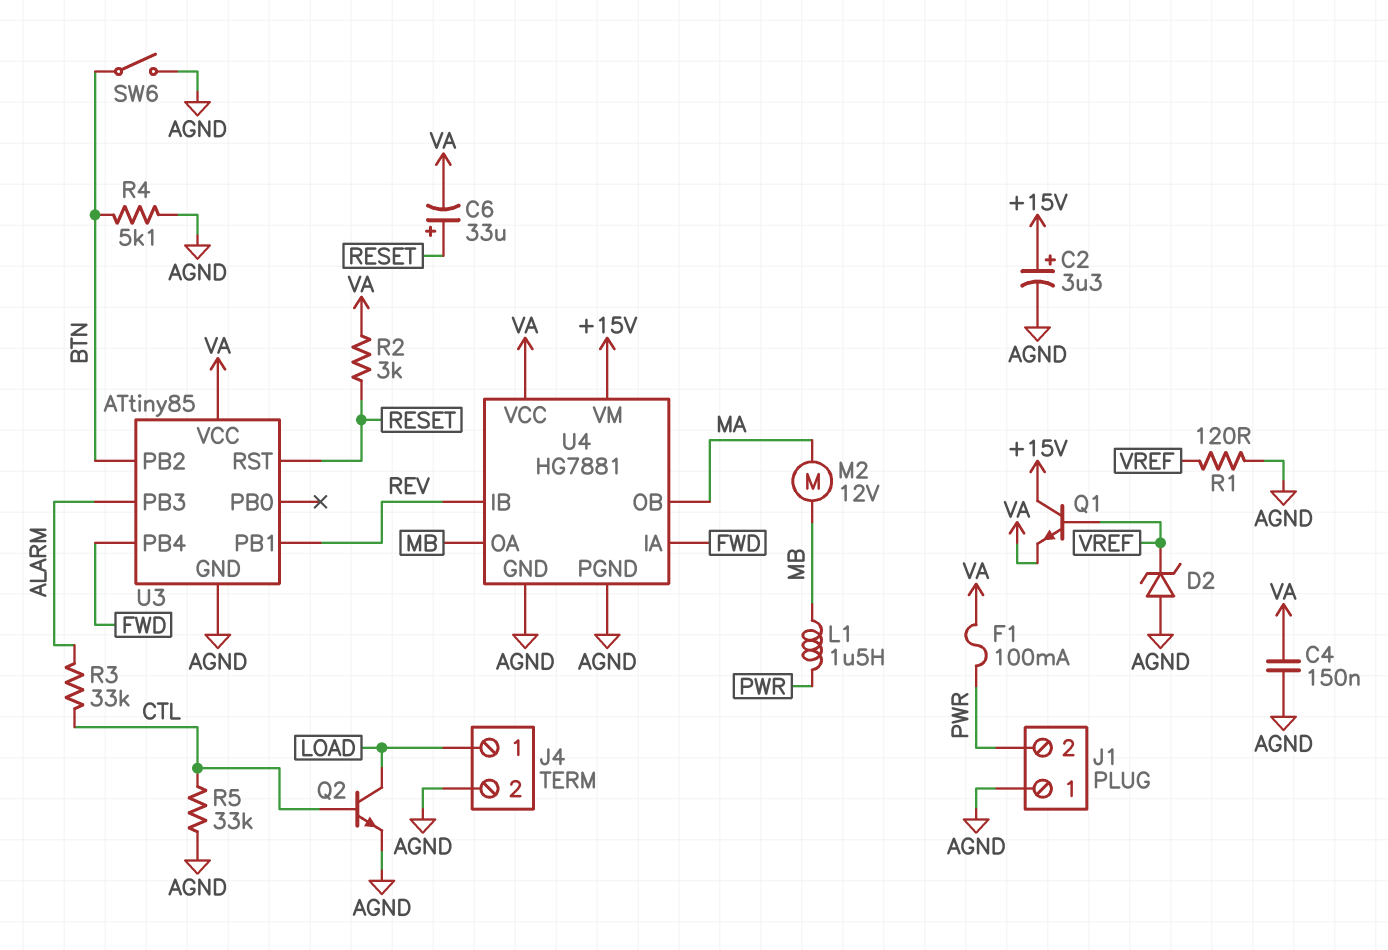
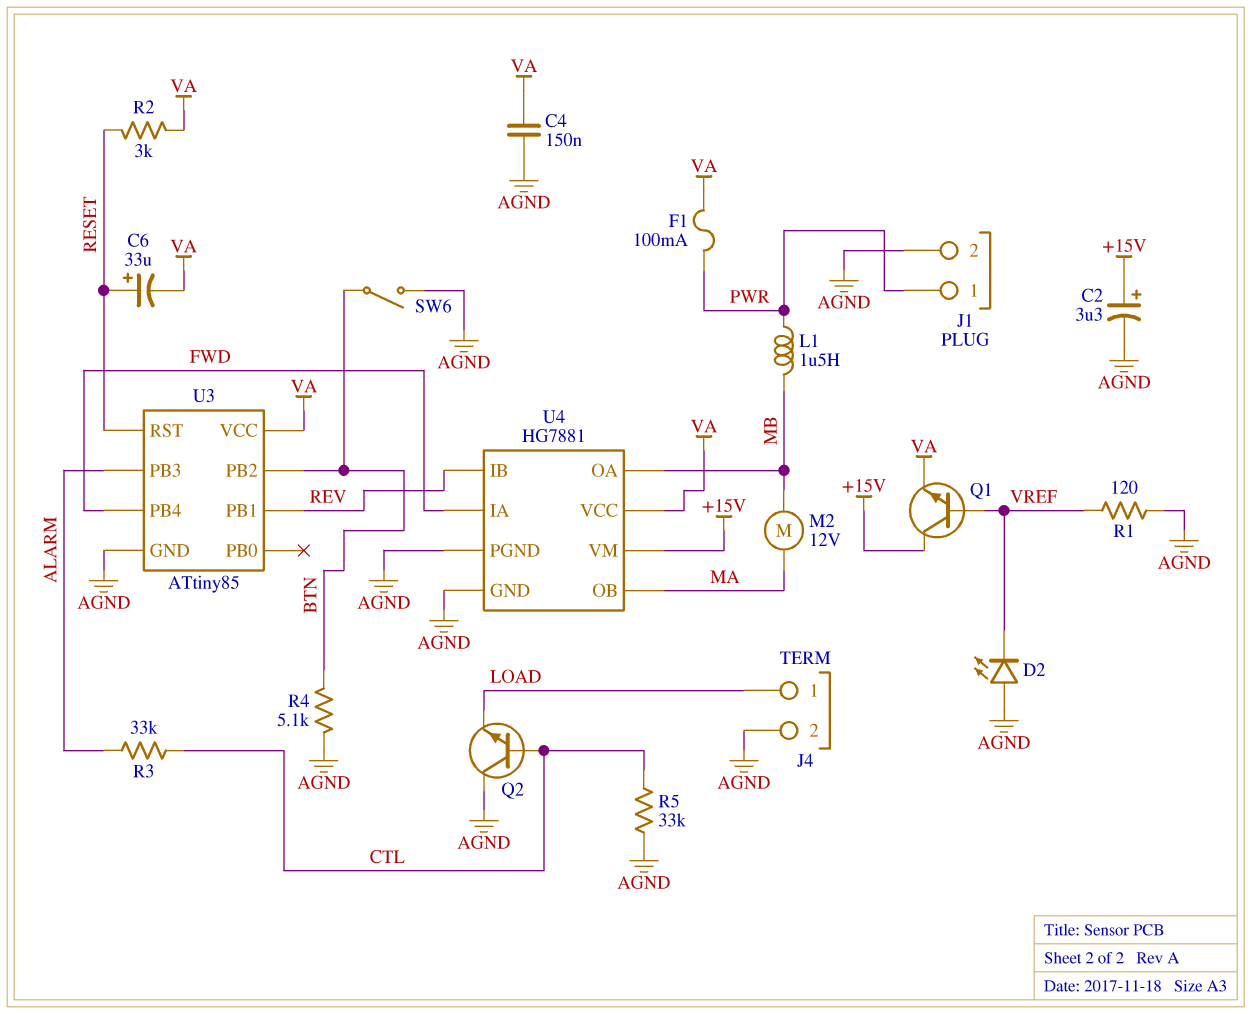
D2: zener (A AGND, K VREF) -> LED (A AGND, K VREF)
J1 pin 1: AGND -> PWR
J1 pin 2: PWR -> AGND
Q2: NPN (B CTL, C LOAD, E AGND) -> NPN (B CTL, C AGND, E LOAD)

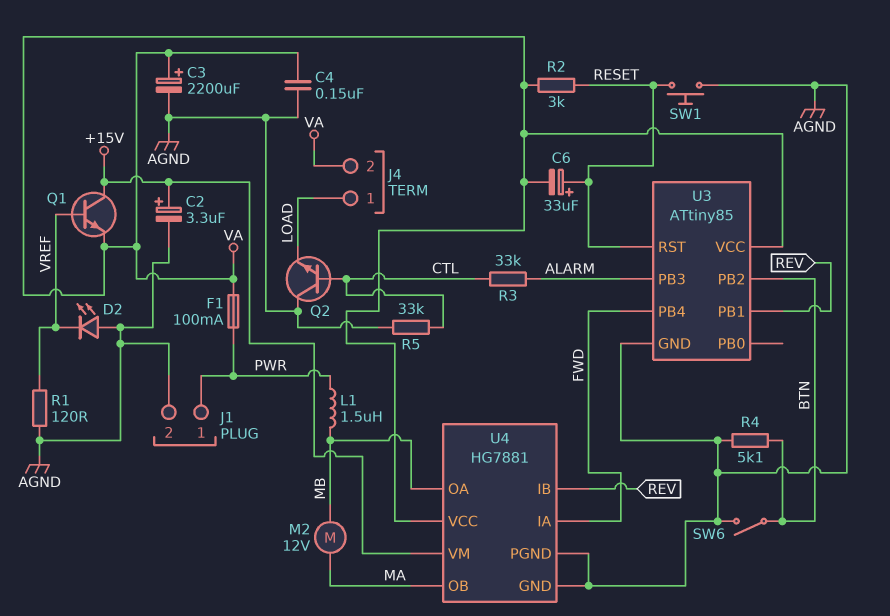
C3: none -> 2200uF (plus VA, minus AGND)
J4 pin 2: AGND -> VA
SW1: none -> button (AGND, RESET)

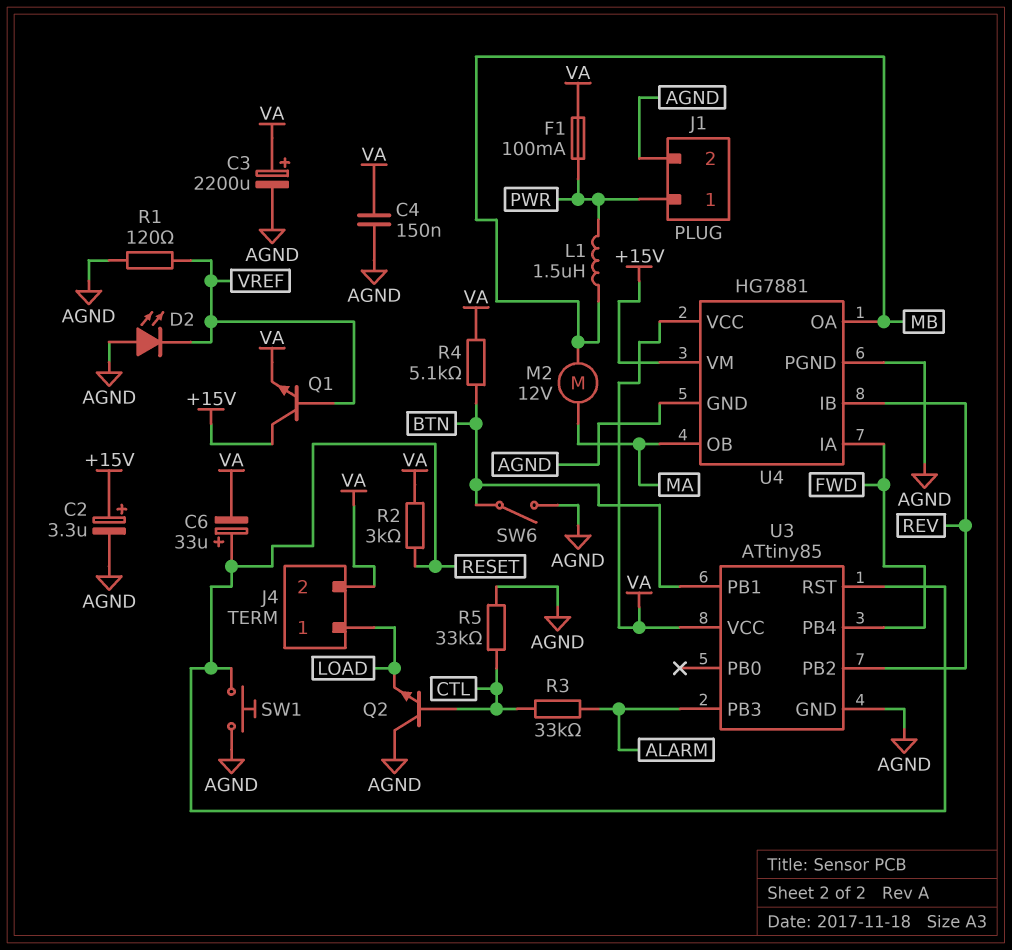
R4: 5.1k (AGND, BTN) -> 5.1k (BTN, VA)
U3 pin PB1: REV -> BTN
U3 pin PB2: BTN -> REV

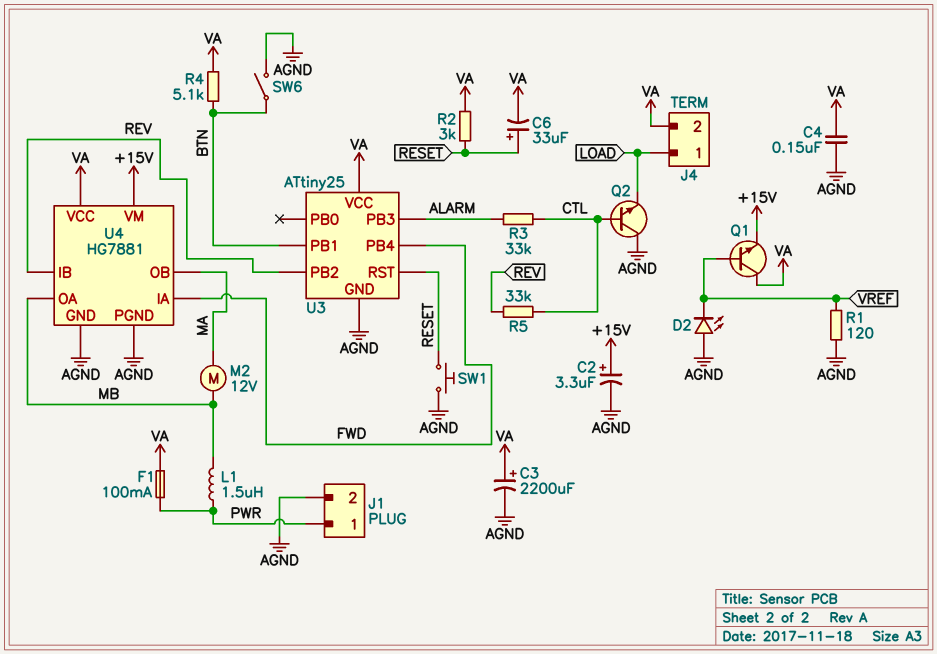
Q1: NPN (B VREF, C +15V, E VA) -> NPN (B VREF, C VA, E +15V)
R5: 33k (AGND, CTL) -> 33k (CTL, REV)
U3: ATtiny85 -> ATtiny25

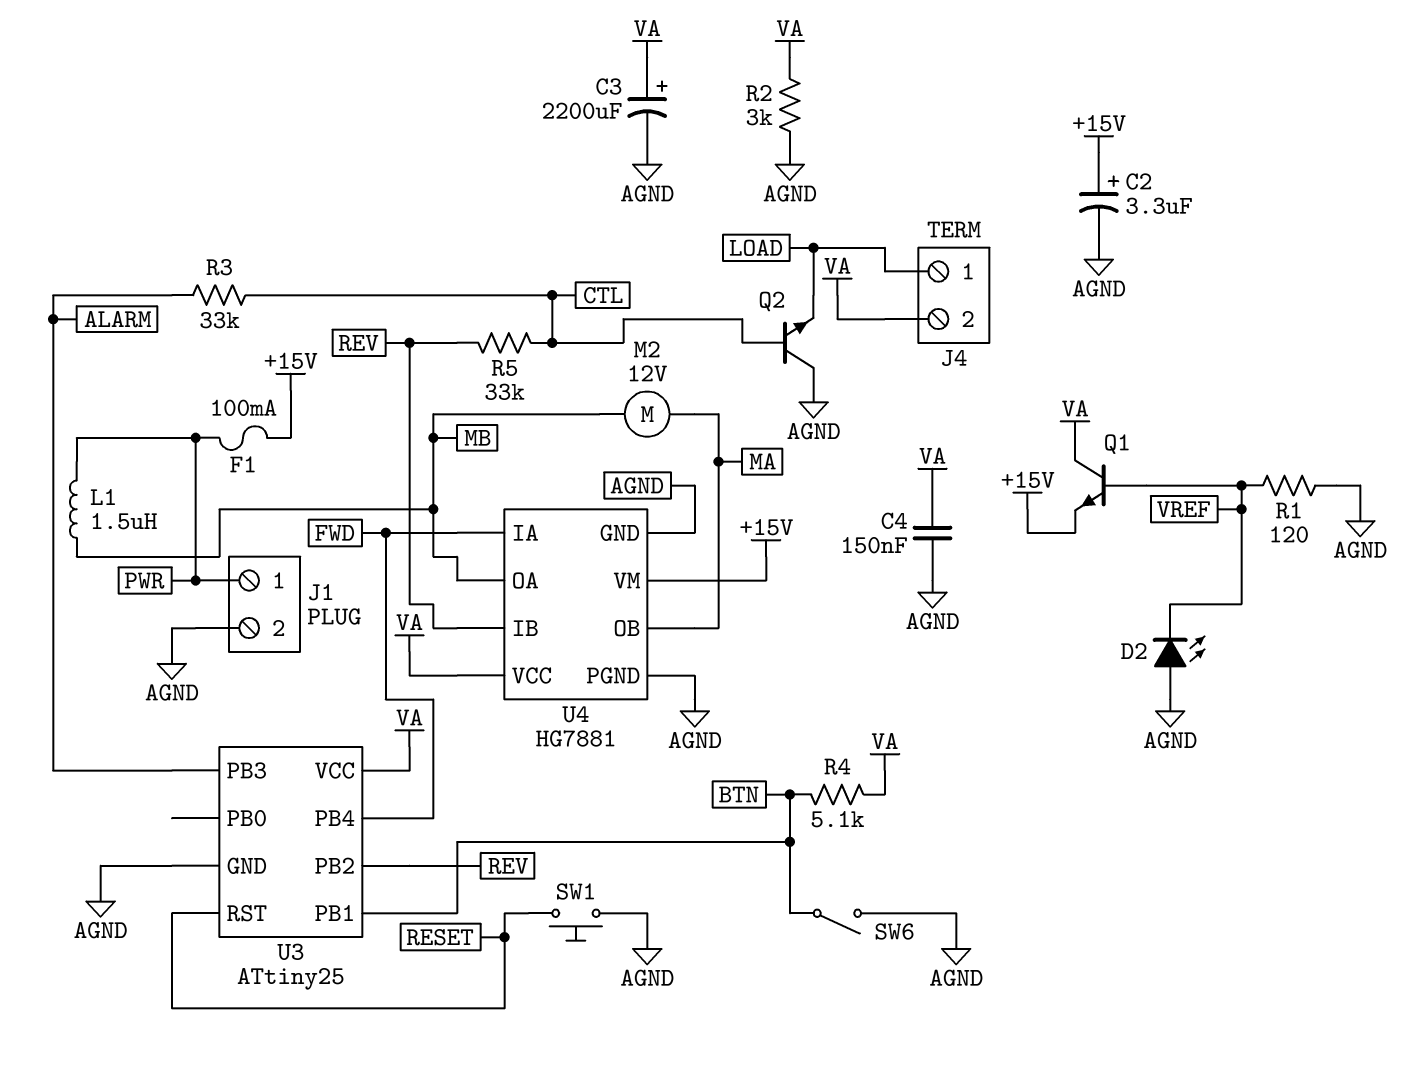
C6: 33uF (plus RESET, minus VA) -> none
F1: 100mA (PWR, VA) -> 100mA (+15V, PWR)
R2: 3k (RESET, VA) -> 3k (AGND, VA)

